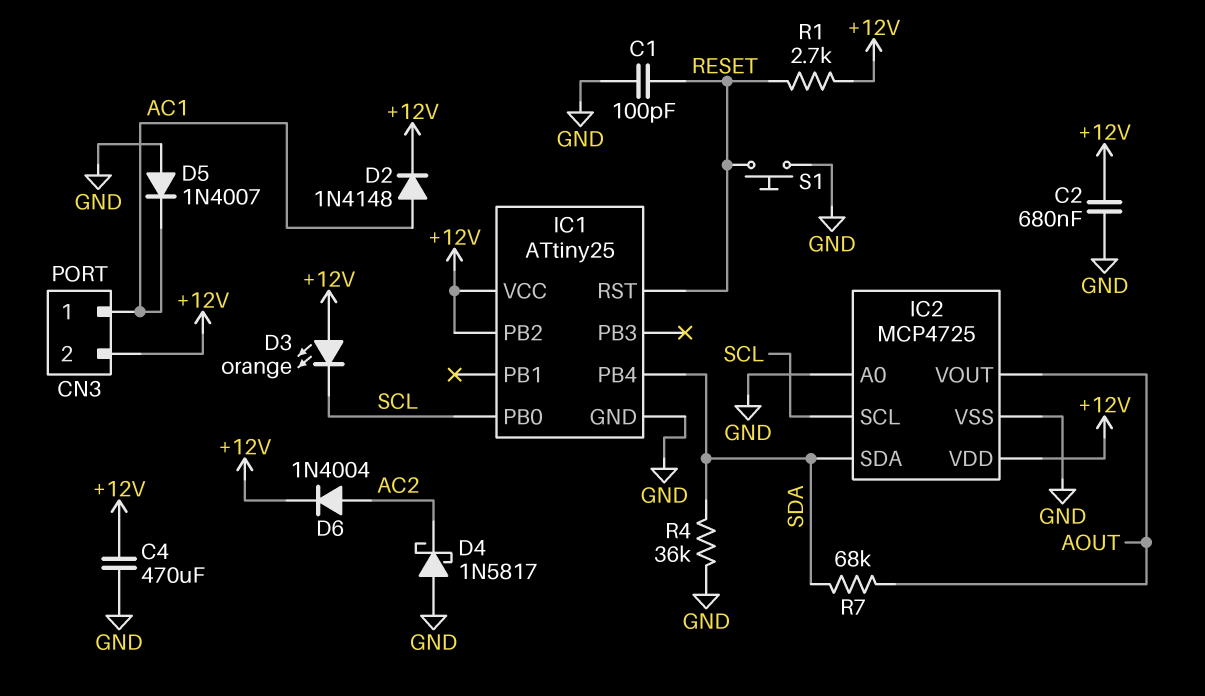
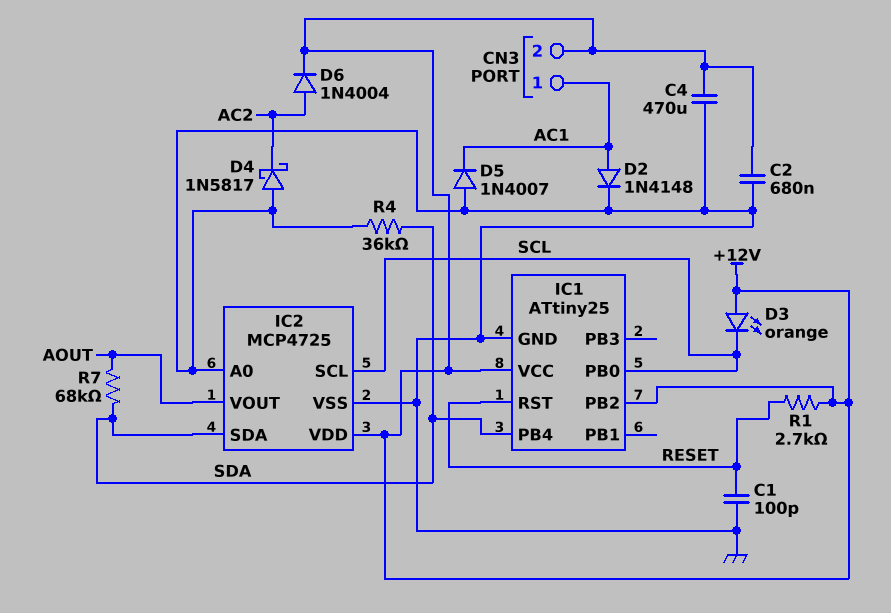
D2: diode 1N4148 (A AC1, K +12V) -> diode 1N4148 (A AC1, K GND)
S1: button (GND, RESET) -> none

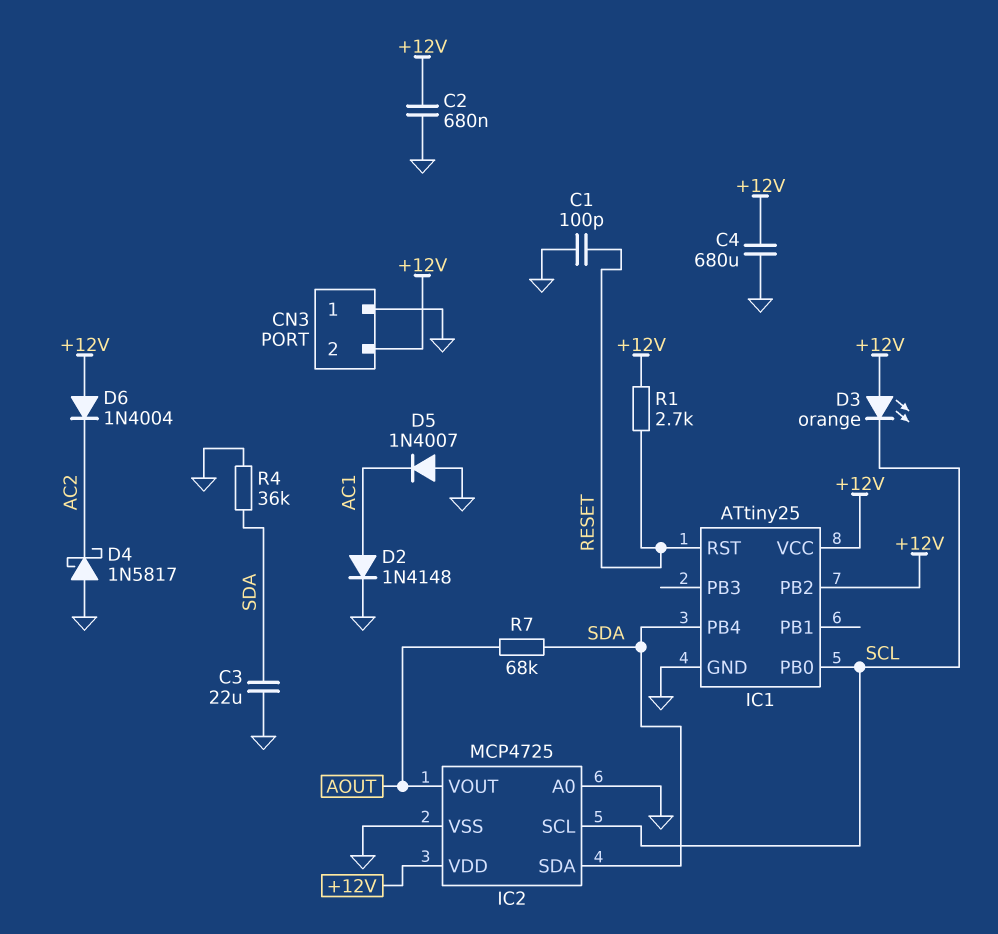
C3: none -> 22uF (GND, SDA)
C4: 470uF (+12V, GND) -> 680uF (+12V, GND)
CN3 pin 1: AC1 -> GND
D6: diode 1N4004 (A AC2, K +12V) -> diode 1N4004 (A +12V, K AC2)

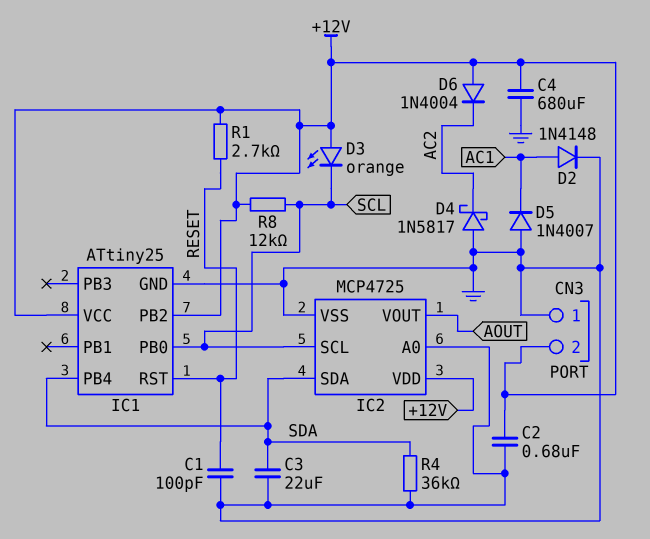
R7: 68k (AOUT, SDA) -> none
R8: none -> 12k (+12V, SCL)

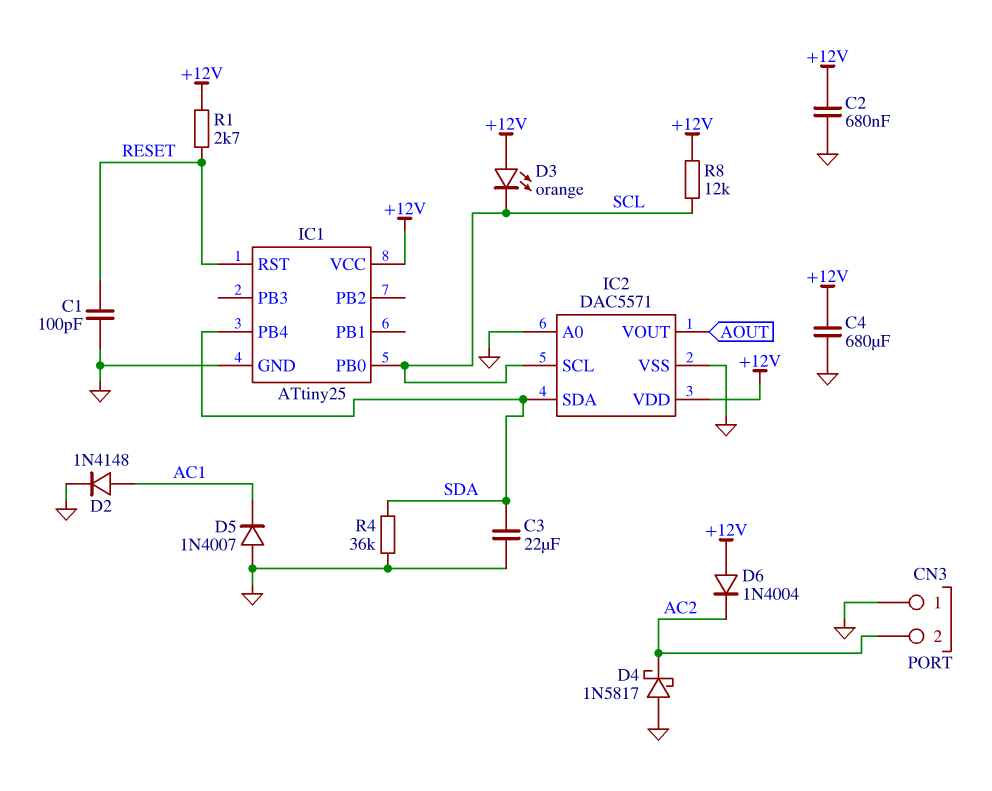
CN3 pin 2: +12V -> AC2
IC1 pin PB2: +12V -> none
IC2: MCP4725 -> DAC5571

